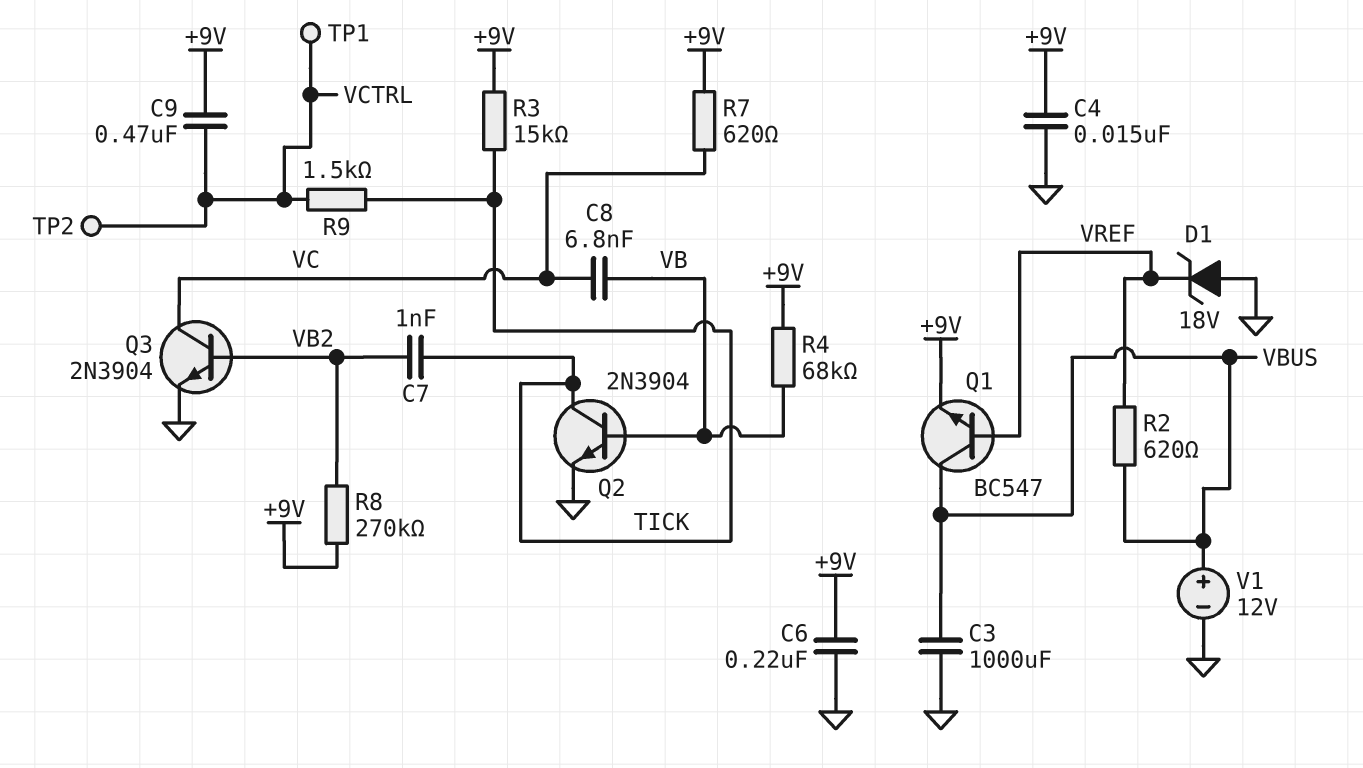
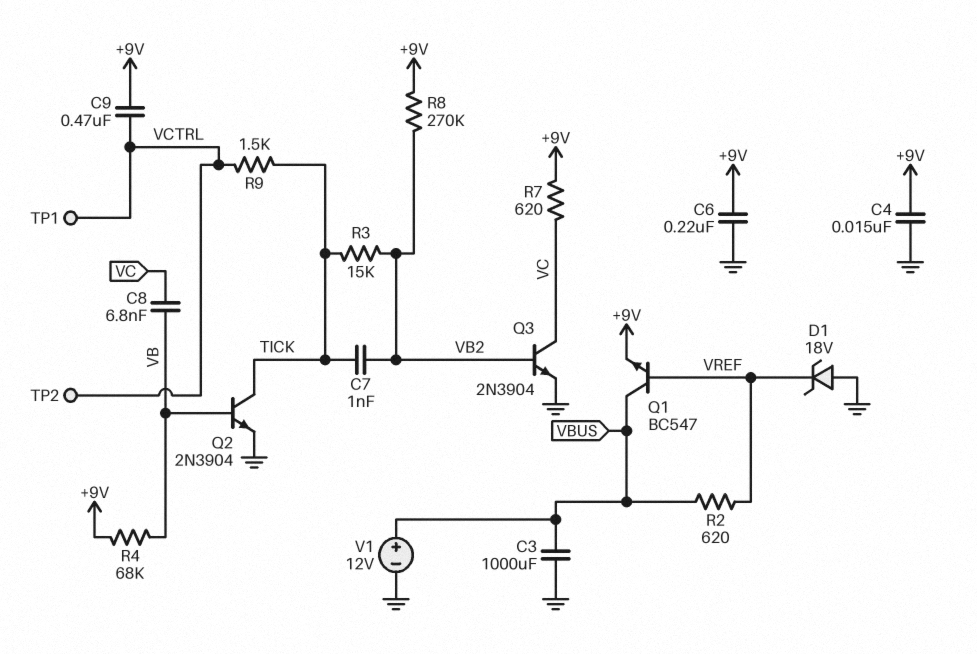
R3: 15k (+9V, TICK) -> 15k (TICK, VB2)

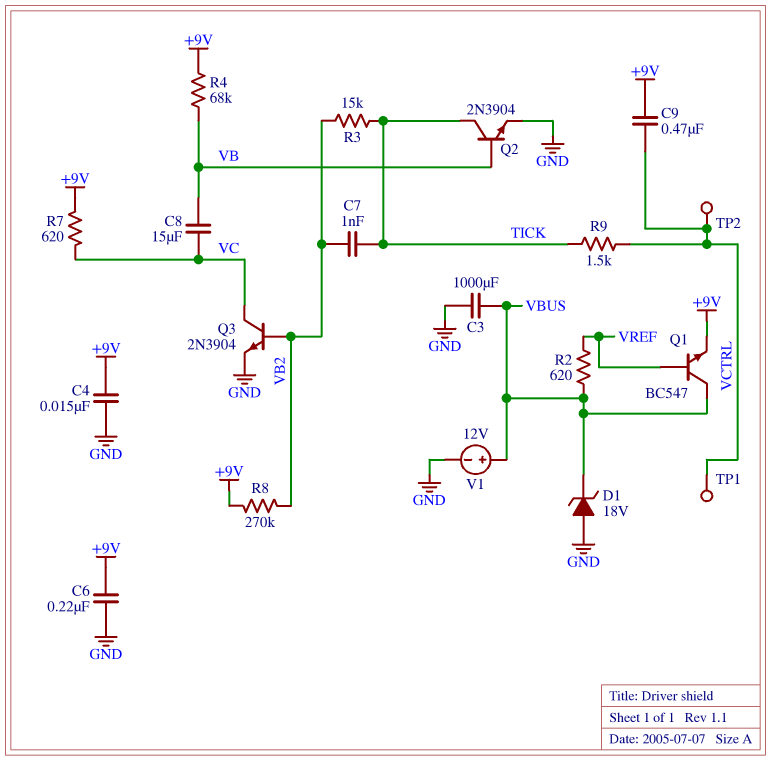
C8: 6.8nF (VB, VC) -> 15uF (VB, VC)
D1: zener 18V (A GND, K VREF) -> zener 18V (A GND, K VBUS)

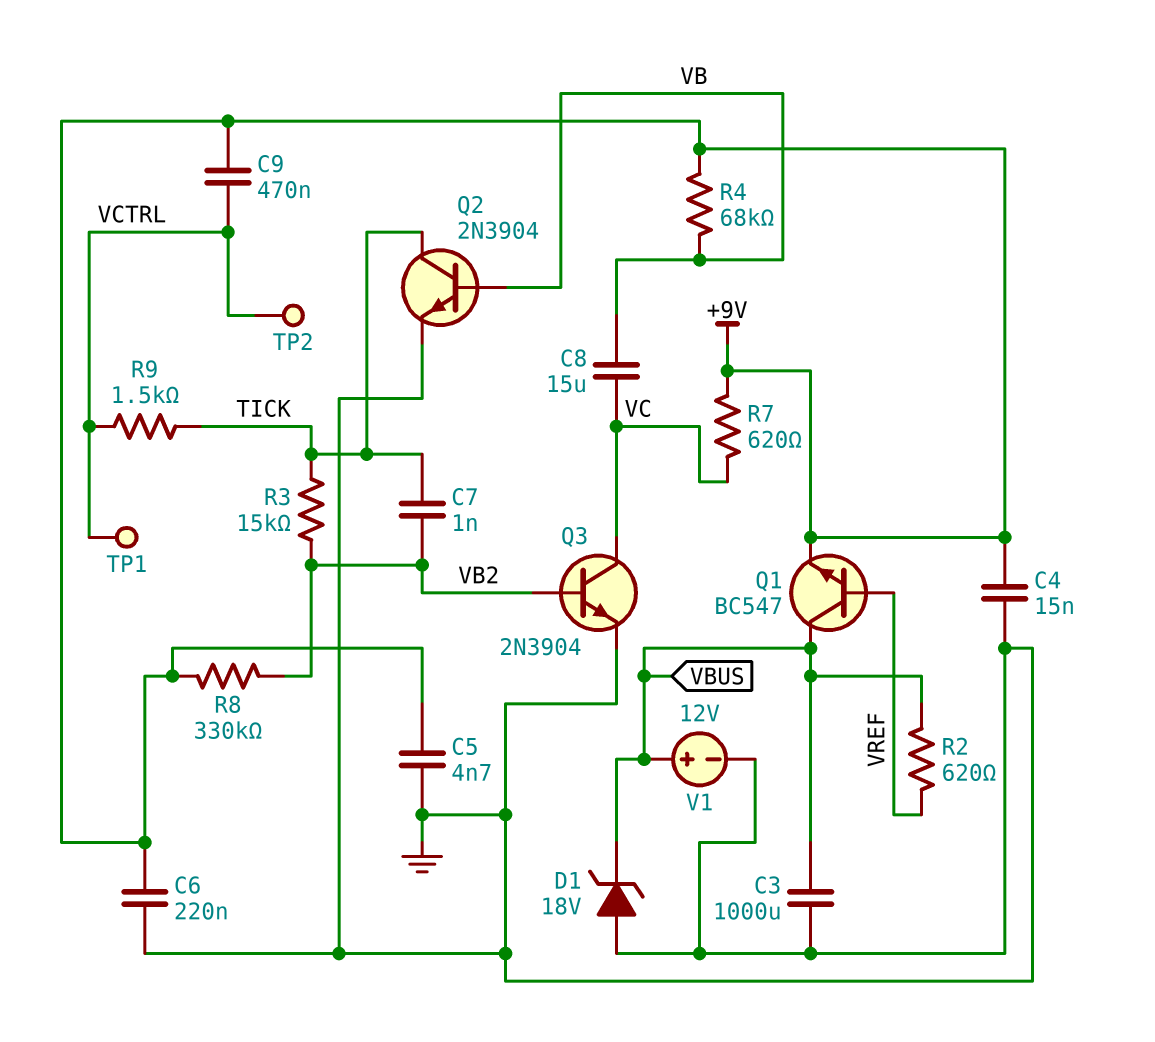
C5: none -> 4.7nF (+9V, GND)
R8: 270k (+9V, VB2) -> 330k (+9V, VB2)

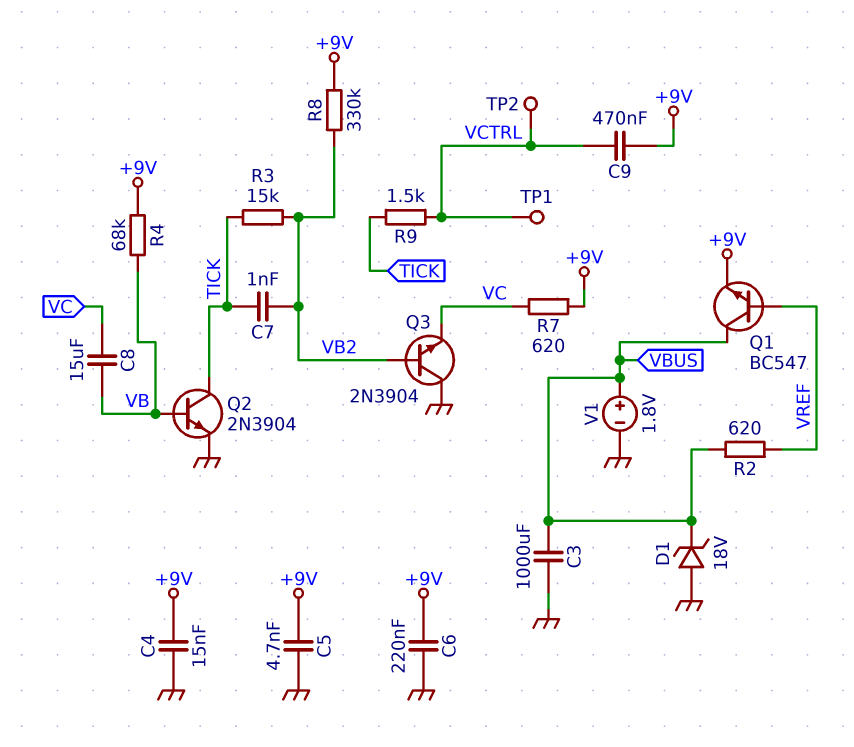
Q3: NPN 2N3904 (B VB2, C VC, E GND) -> NPN 2N3904 (B VB2, C GND, E VC)
V1: 12V (plus VBUS, minus GND) -> 1.8V (plus VBUS, minus GND)

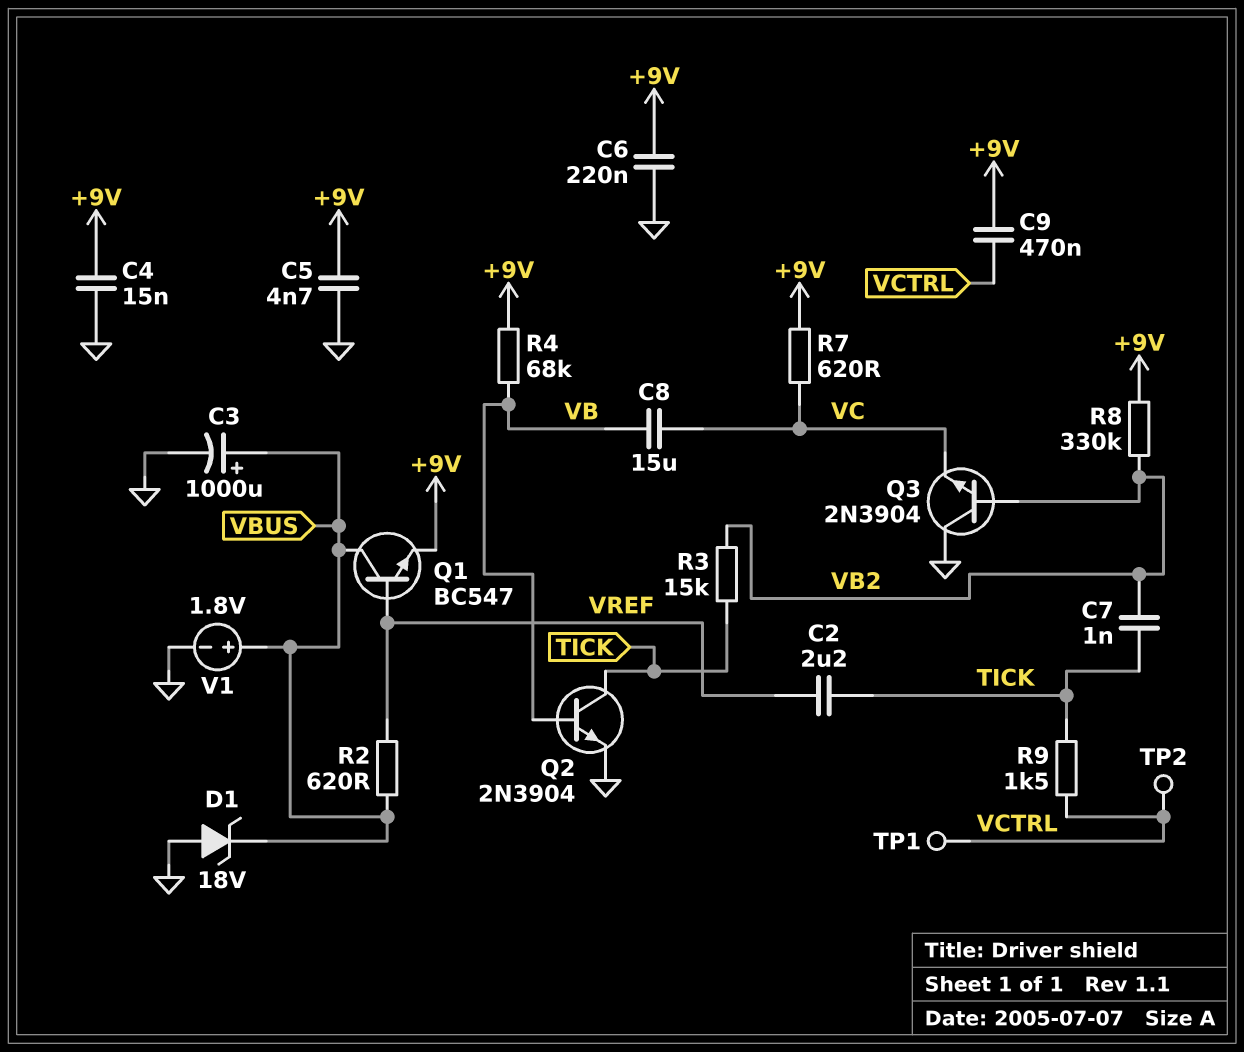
C2: none -> 2.2uF (TICK, VREF)
C3: 1000uF (GND, VBUS) -> 1000uF (plus VBUS, minus GND)

